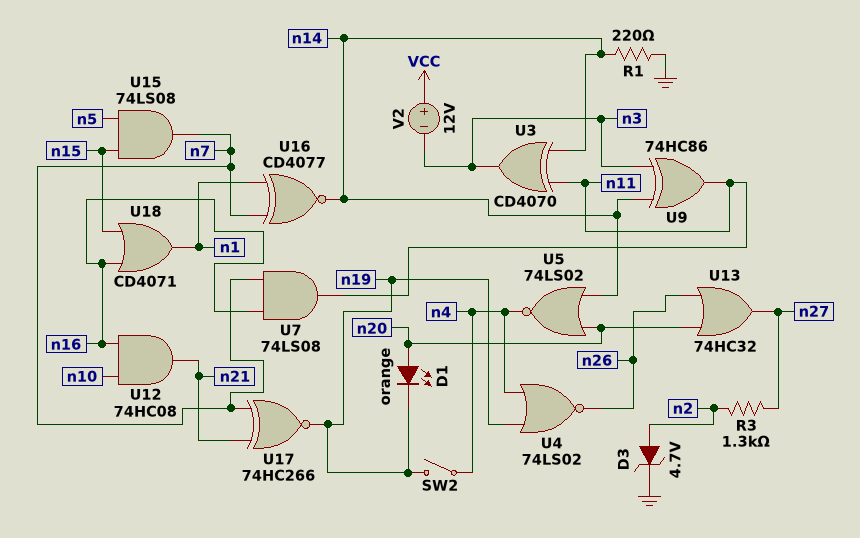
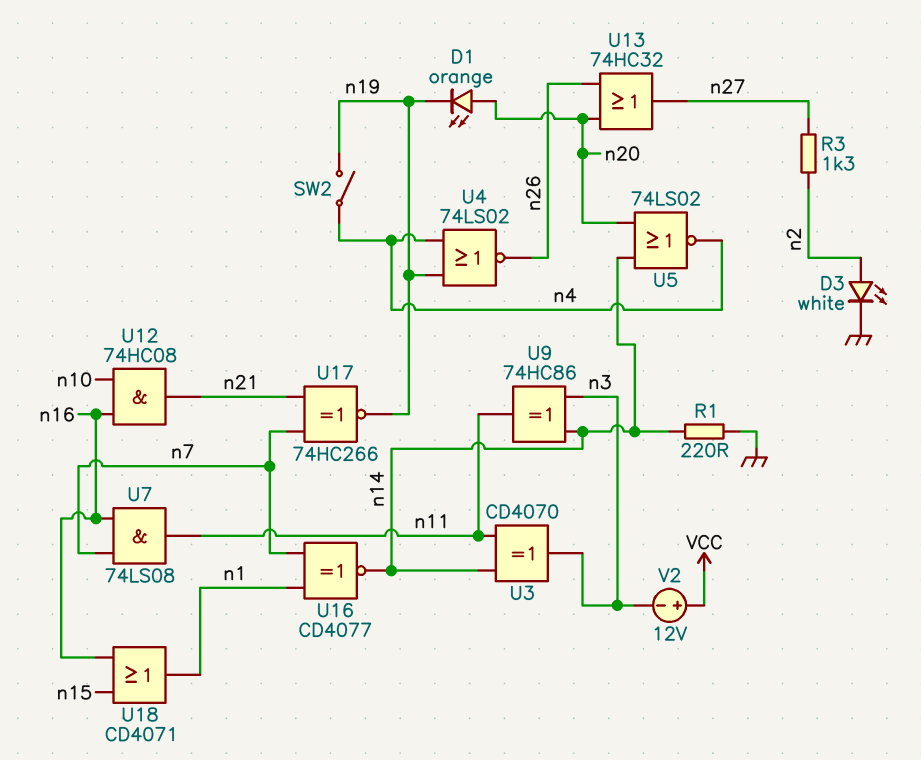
D3: zener 4.7V (A n2, K GND) -> LED white (A n2, K GND)
U15: AND 74LS08 (in n5, in n15, out n7) -> none

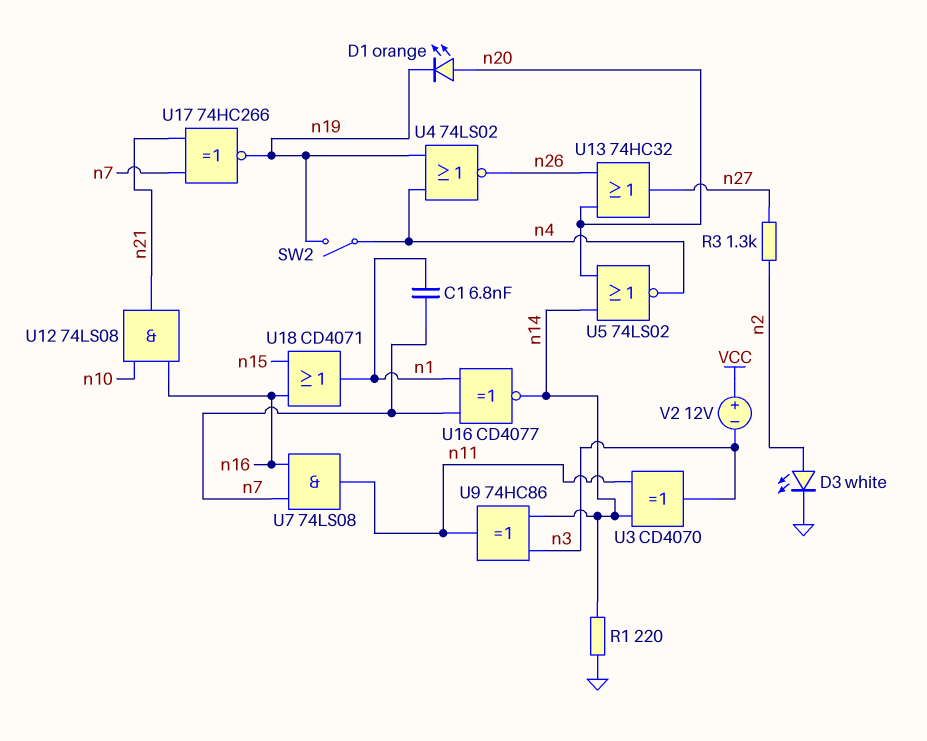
C1: none -> 6.8nF (n1, n7)
U12: AND 74HC08 (in n10, in n16, out n21) -> AND 74LS08 (in n10, in n16, out n21)

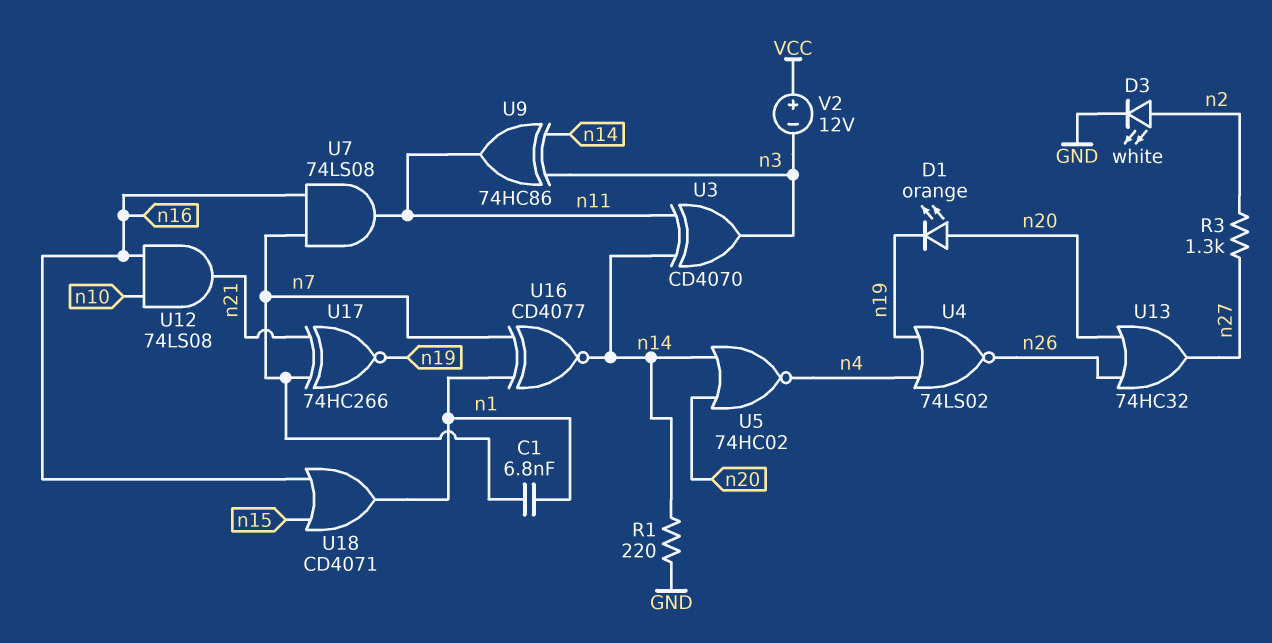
SW2: switch (n4, n19) -> none
U5: NOR 74LS02 (in n14, in n20, out n4) -> NOR 74HC02 (in n14, in n20, out n4)

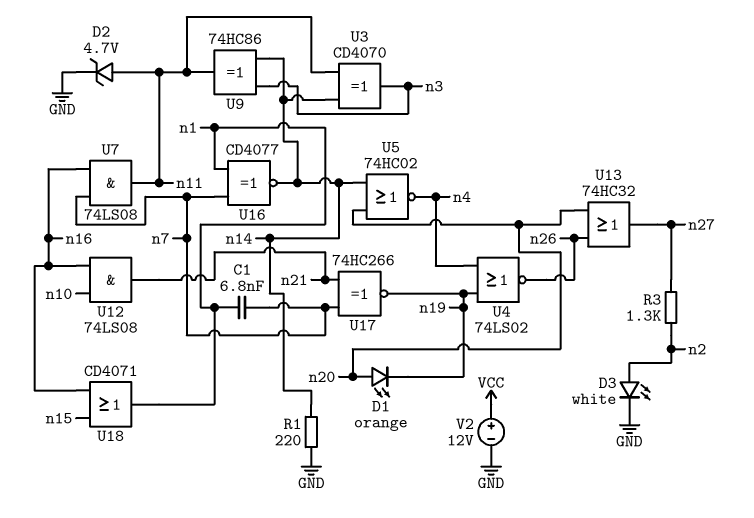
D2: none -> zener 4.7V (A n11, K GND)
V2: 12V (plus VCC, minus n3) -> 12V (plus VCC, minus GND)

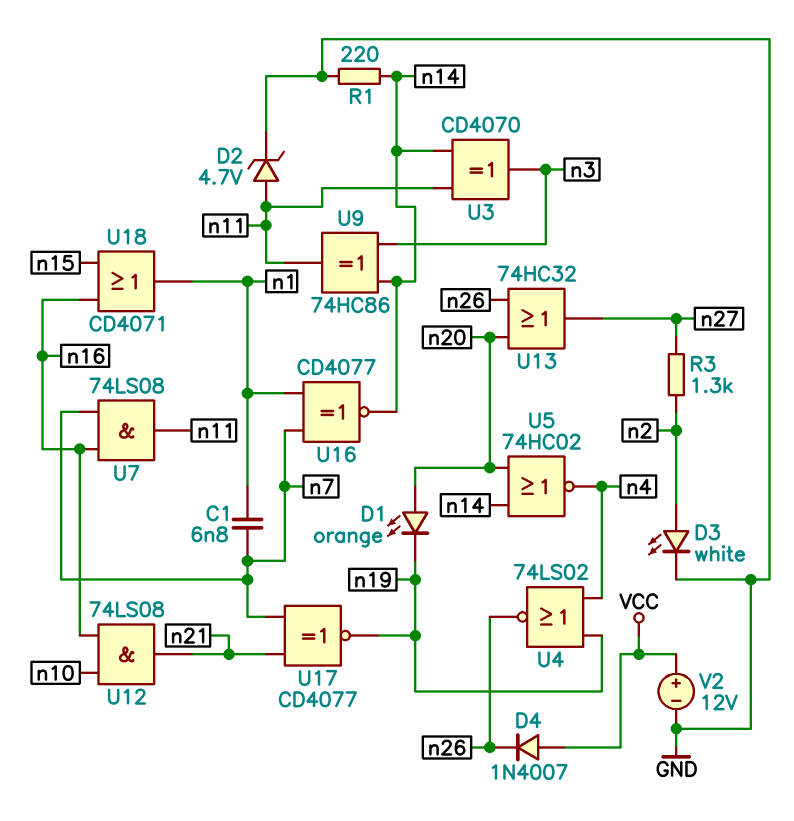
D4: none -> diode 1N4007 (A VCC, K n26)
U17: XNOR 74HC266 (in n7, in n21, out n19) -> XNOR CD4077 (in n7, in n21, out n19)

